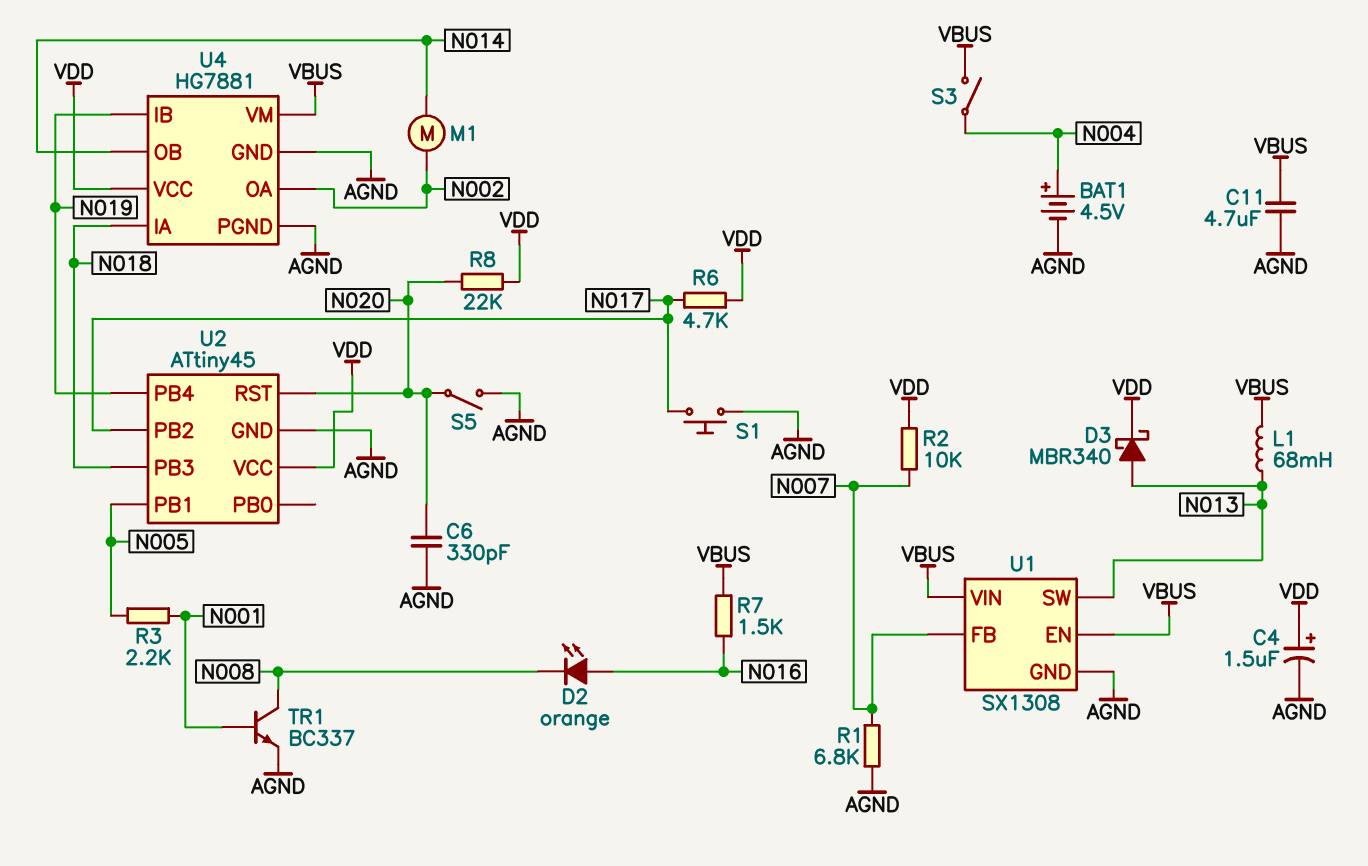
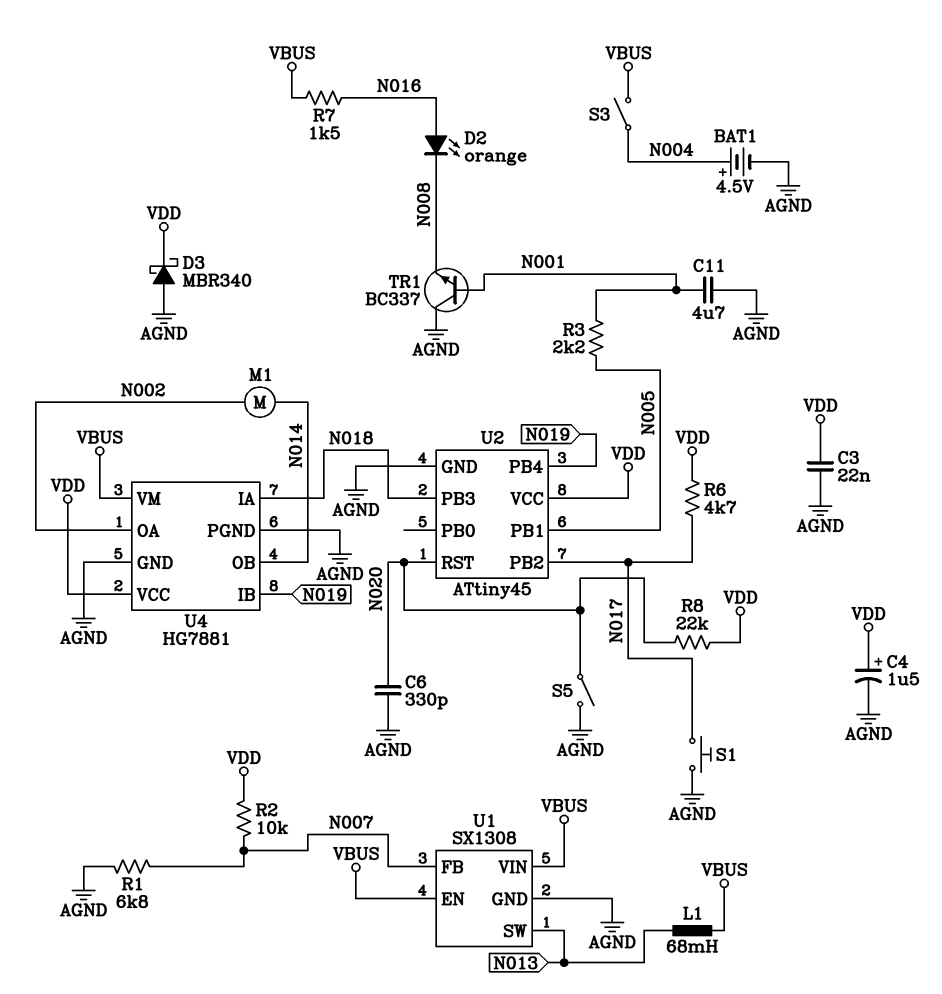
C3: none -> 22nF (AGND, VDD)
C11: 4.7uF (AGND, VBUS) -> 4.7uF (AGND, N001)
D3: schottky MBR340 (A N013, K VDD) -> schottky MBR340 (A AGND, K VDD)
TR1: NPN BC337 (B N001, C N008, E AGND) -> NPN BC337 (B N001, C AGND, E N008)

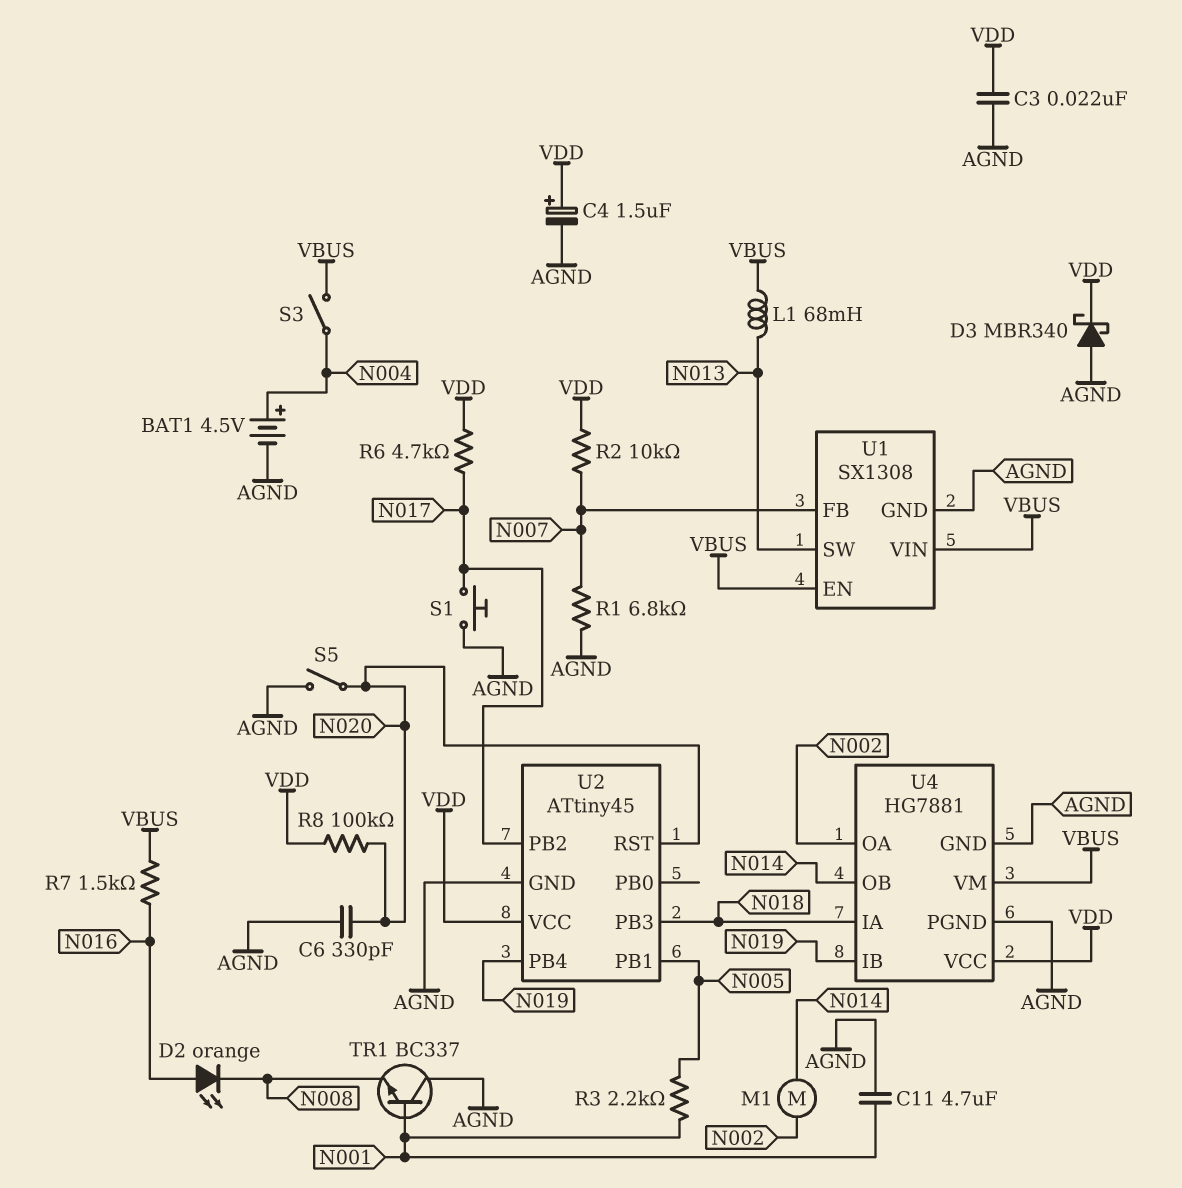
R8: 22k (N020, VDD) -> 100k (N020, VDD)

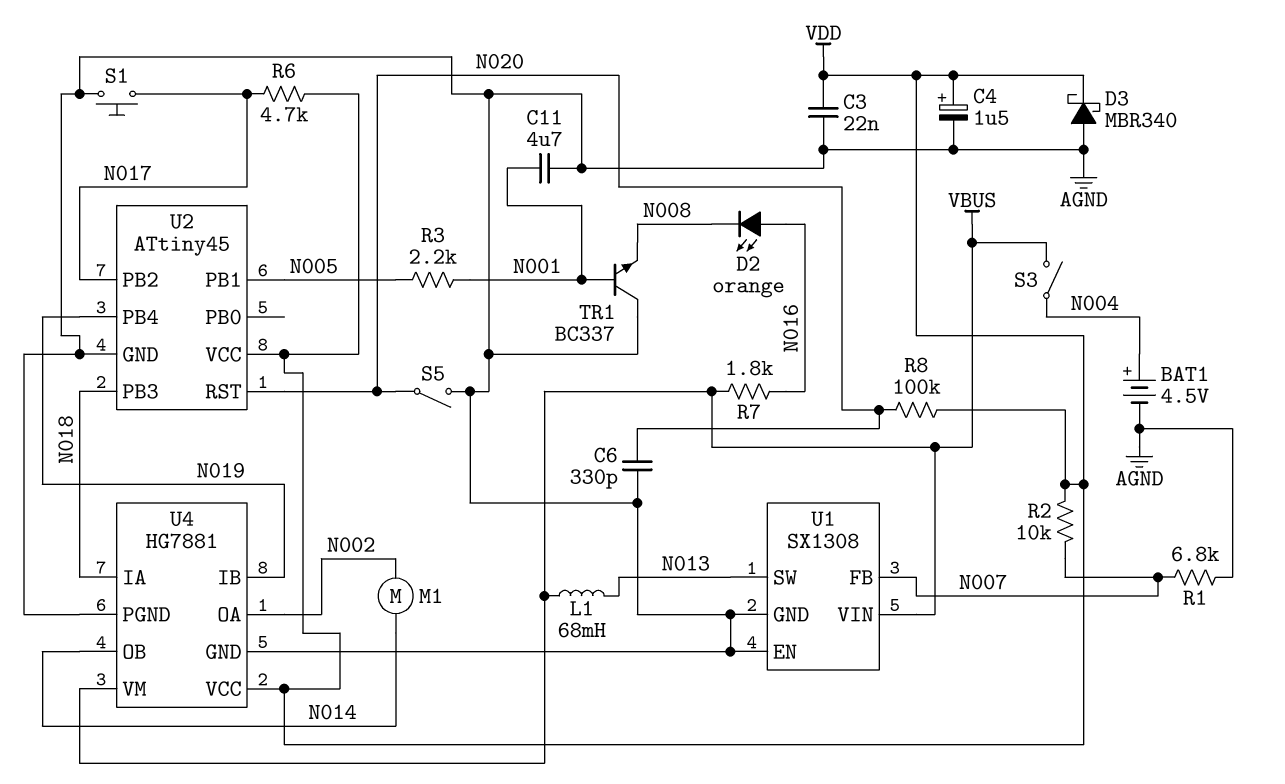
R7: 1.5k (N016, VBUS) -> 1.8k (N016, VBUS)
U1 pin EN: VBUS -> AGND

